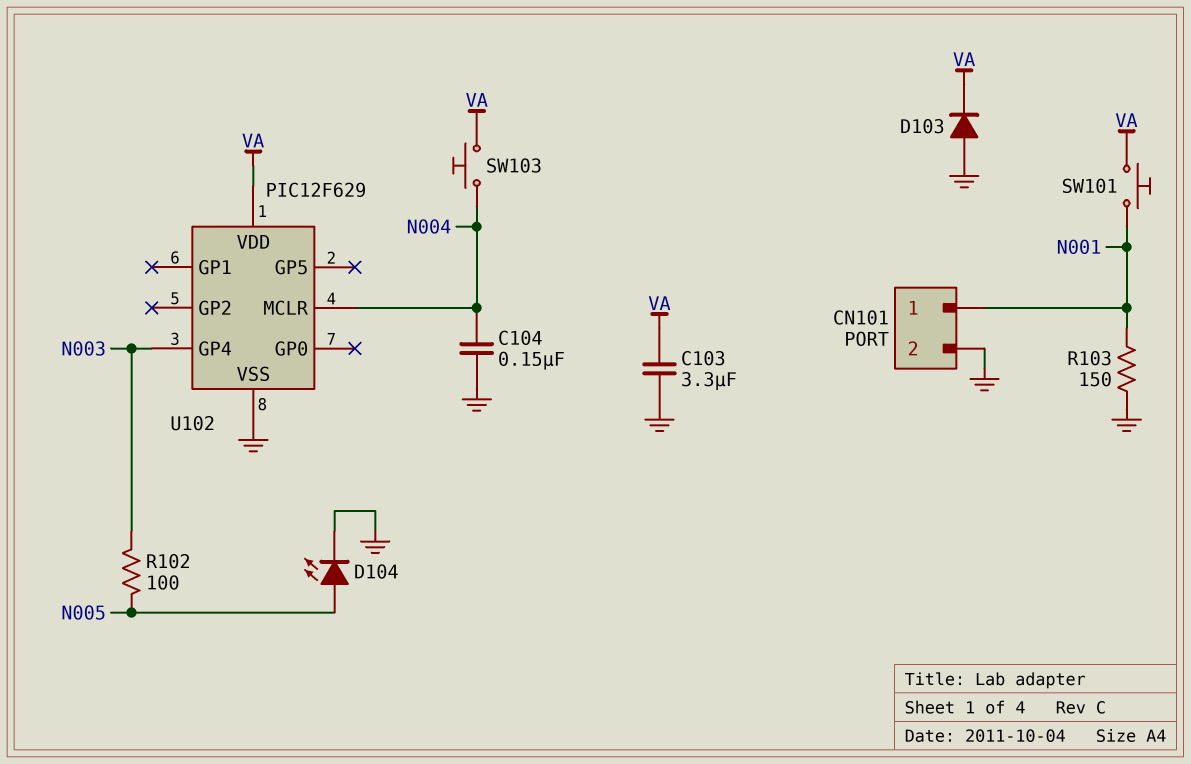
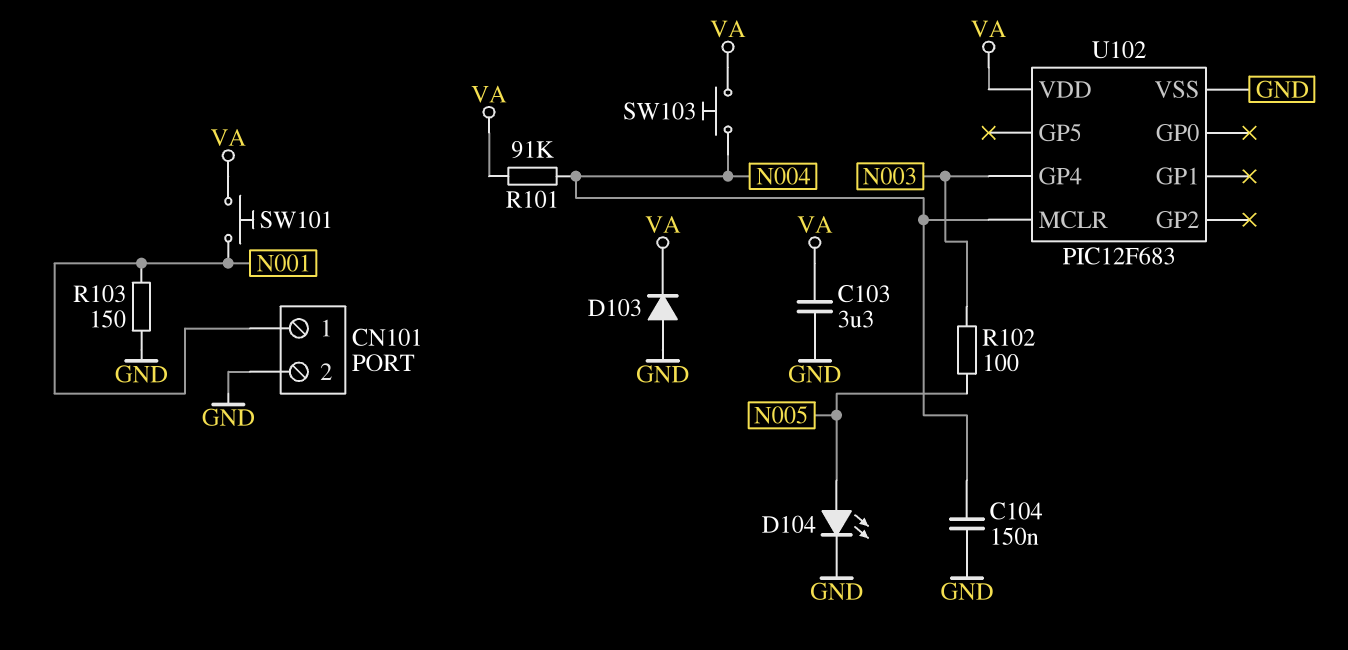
R101: none -> 91k (N004, VA)
U102: PIC12F629 -> PIC12F683

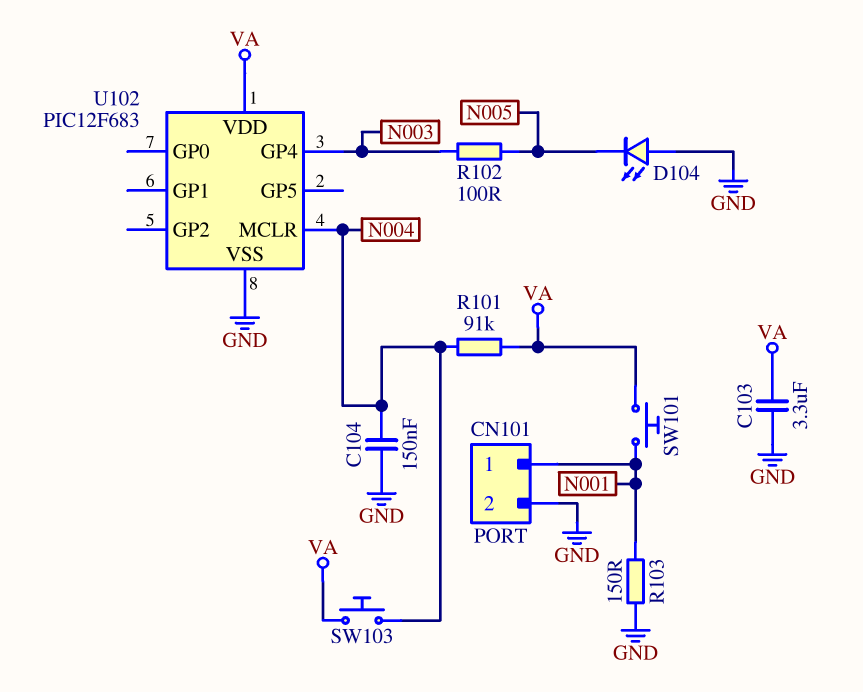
D103: diode (A GND, K VA) -> none
D104: LED (A N005, K GND) -> LED (A GND, K N005)

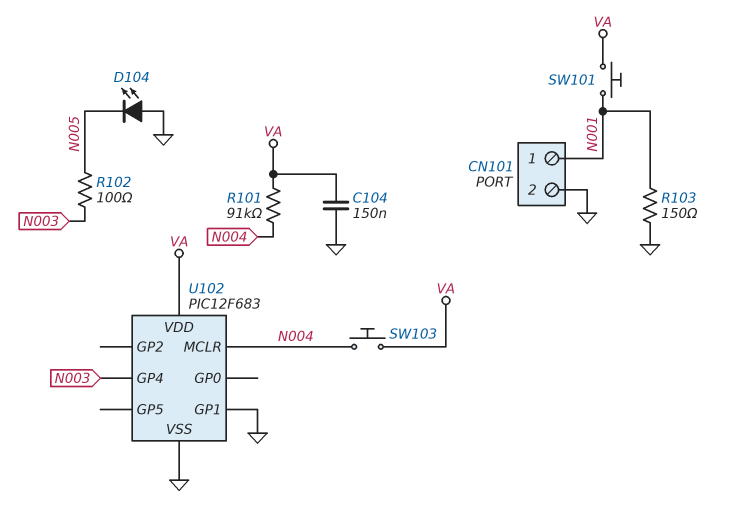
C103: 3.3uF (GND, VA) -> none
C104: 150nF (GND, N004) -> 150nF (GND, VA)
U102 pin GP1: none -> GND

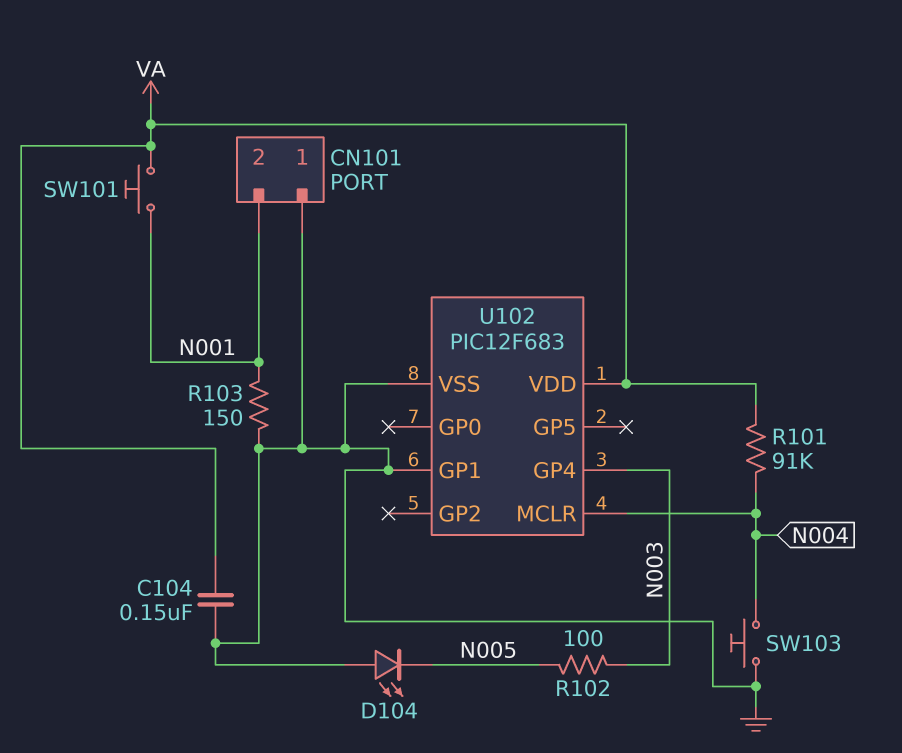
CN101 pin 1: N001 -> GND
CN101 pin 2: GND -> N001
SW103: button (N004, VA) -> button (GND, N004)

